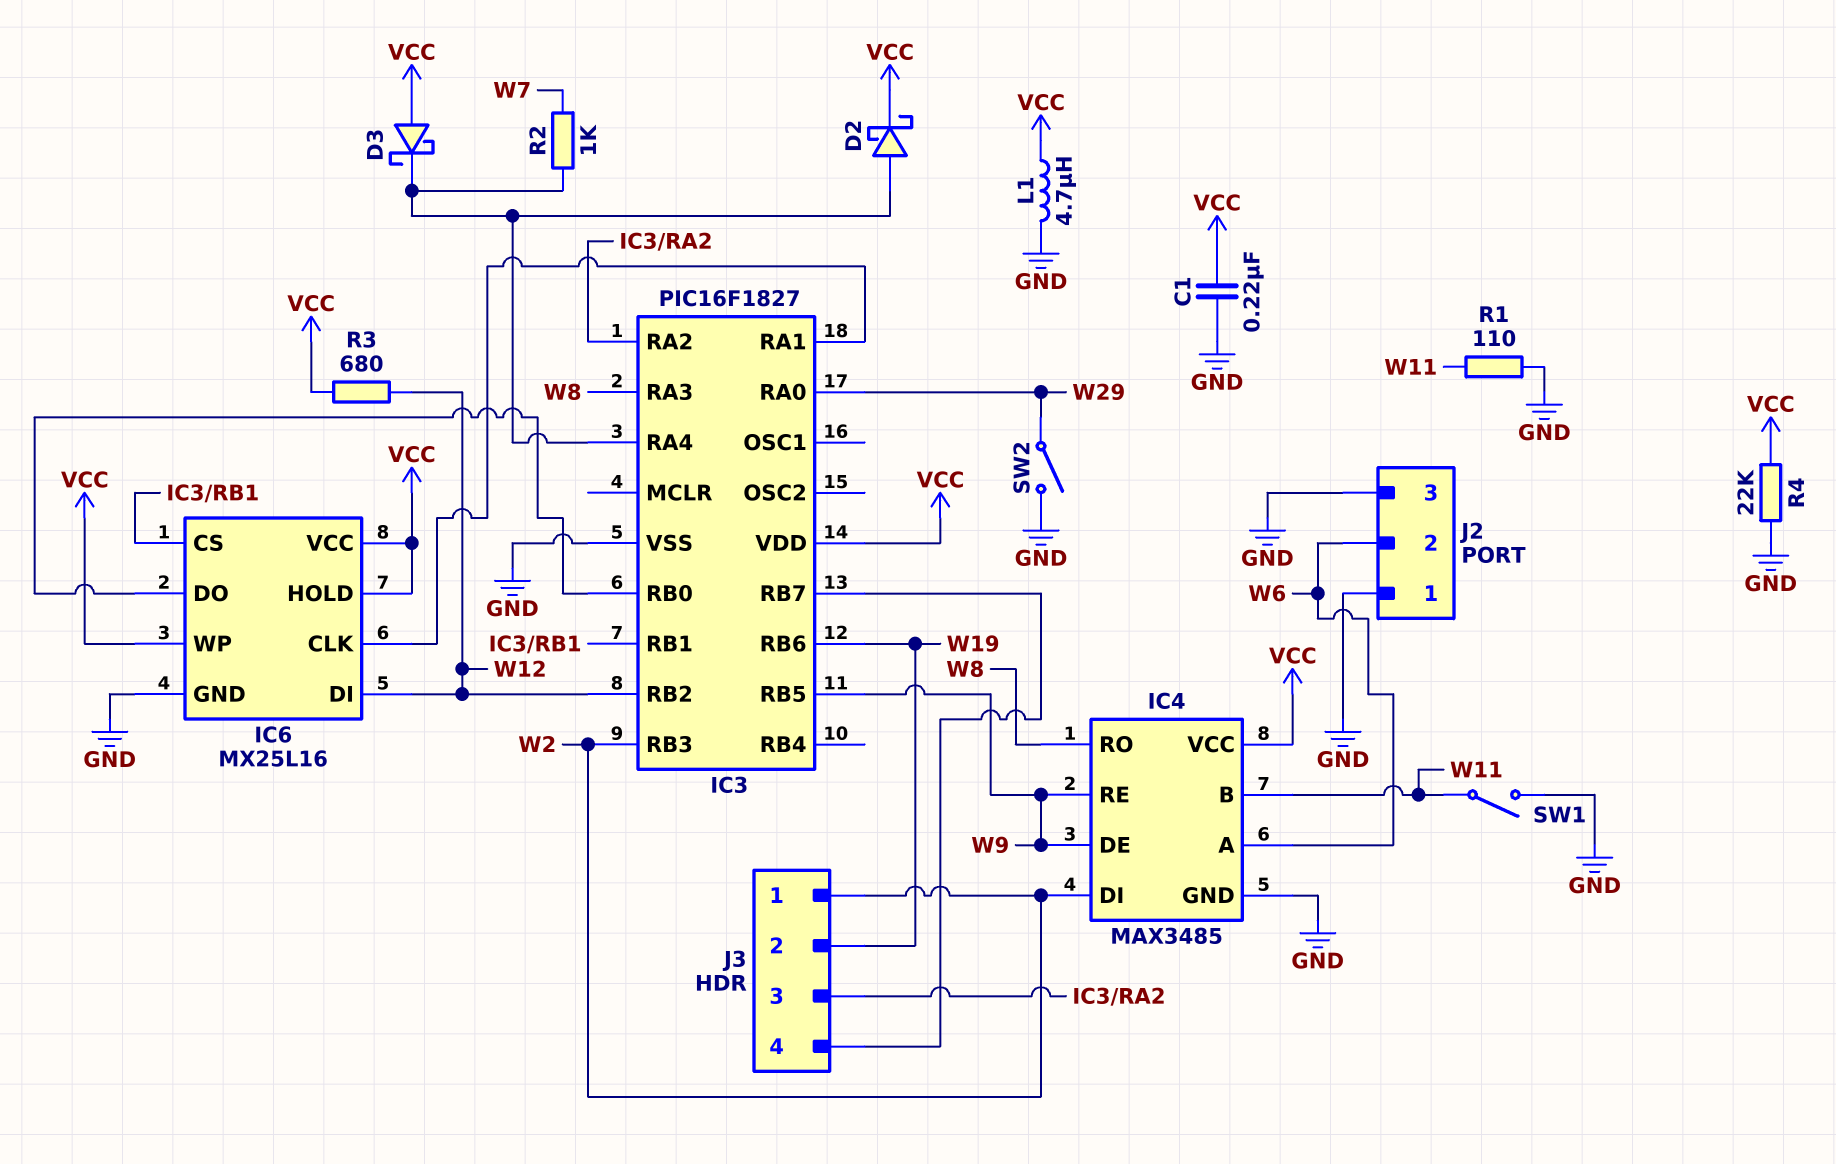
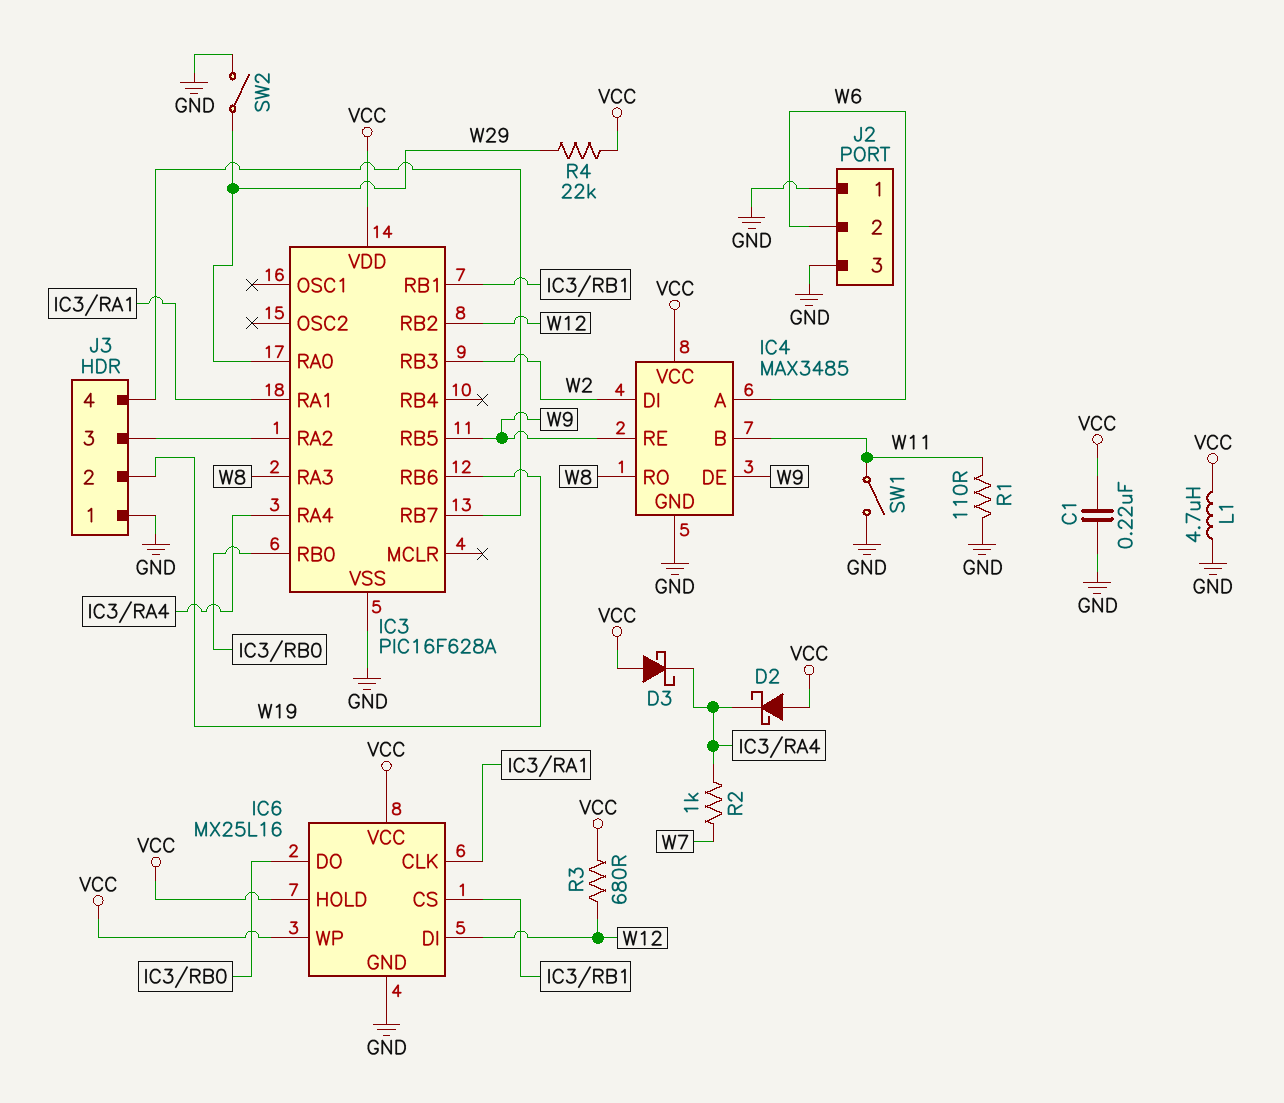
D2: schottky (A IC3/RA4, K VCC) -> schottky (A VCC, K IC3/RA4)
IC3: PIC16F1827 -> PIC16F628A
J3 pin 1: W2 -> GND
R4: 22k (GND, VCC) -> 22k (VCC, W29)

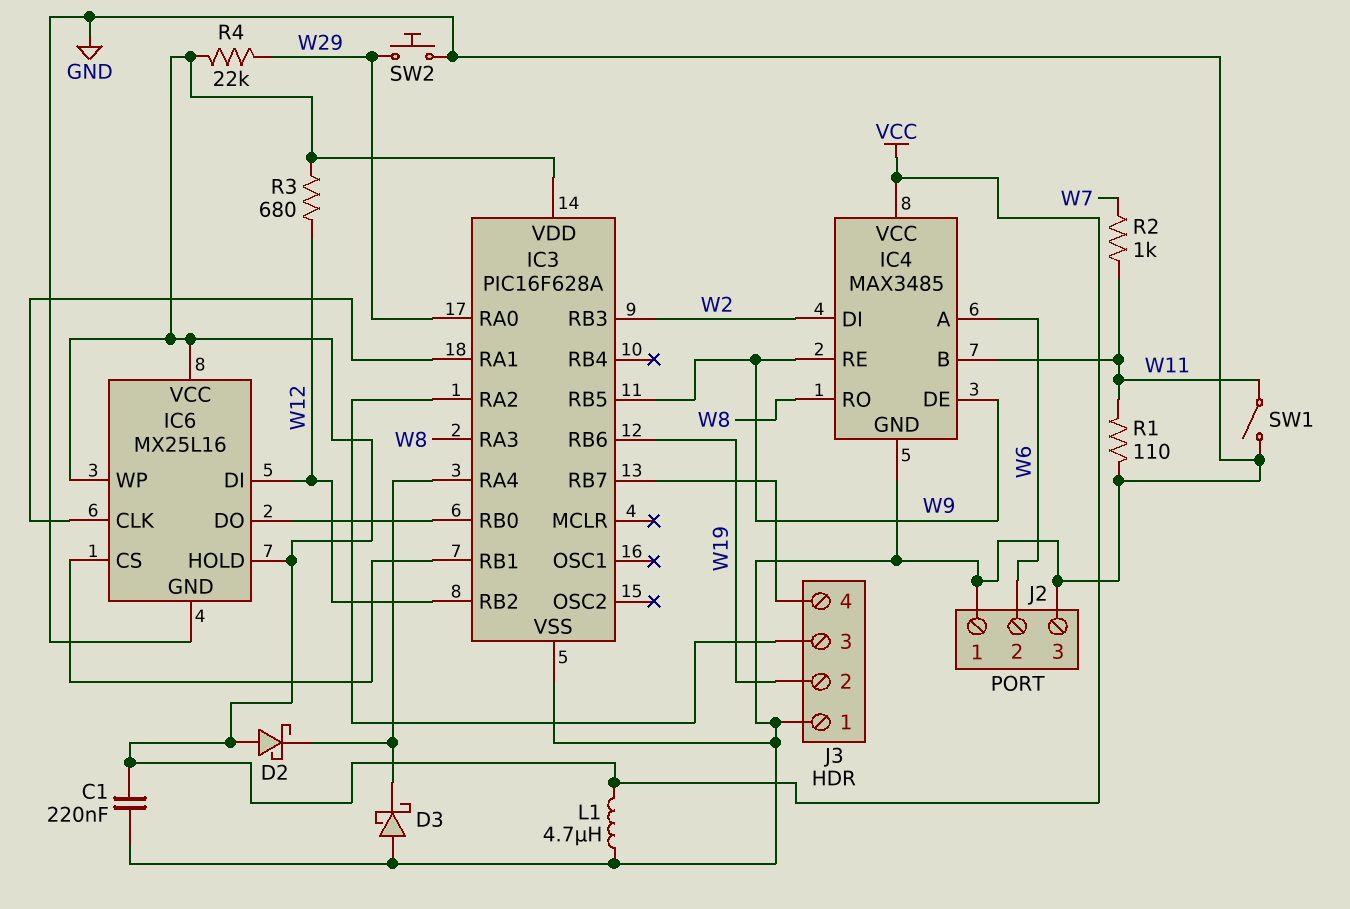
D3: schottky (A VCC, K IC3/RA4) -> schottky (A GND, K IC3/RA4)
R2: 1k (IC3/RA4, W7) -> 1k (W7, W11)
SW2: switch (GND, W29) -> button (GND, W29)

